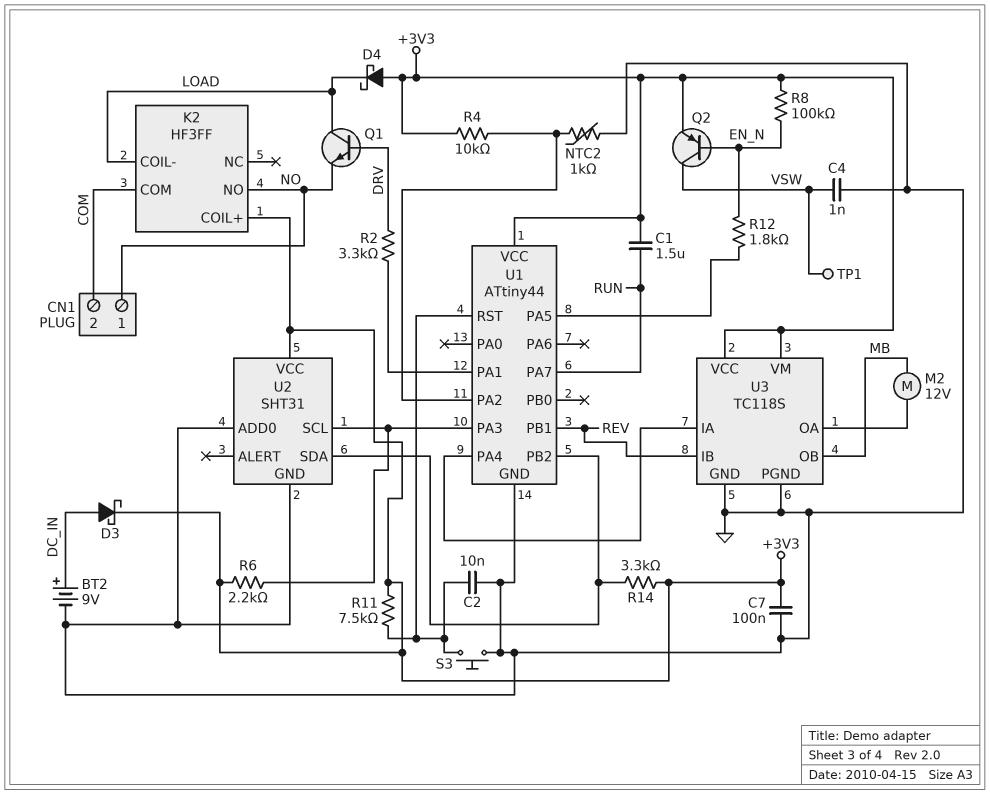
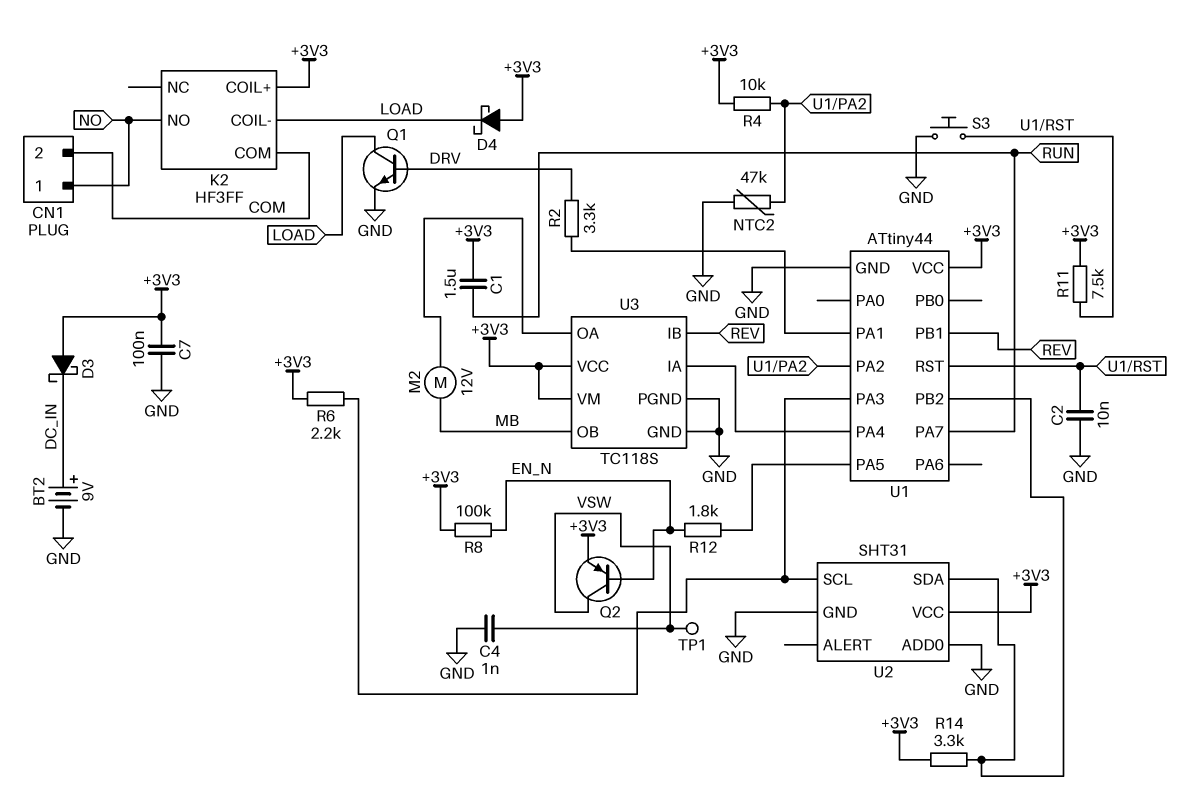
D3: schottky (A DC_IN, K +3V3) -> schottky (A +3V3, K DC_IN)
NTC2: 1k (GND, U1/PA2) -> 47k (GND, U1/PA2)
Q1: NPN (B DRV, C LOAD, E NO) -> NPN (B DRV, C LOAD, E GND)

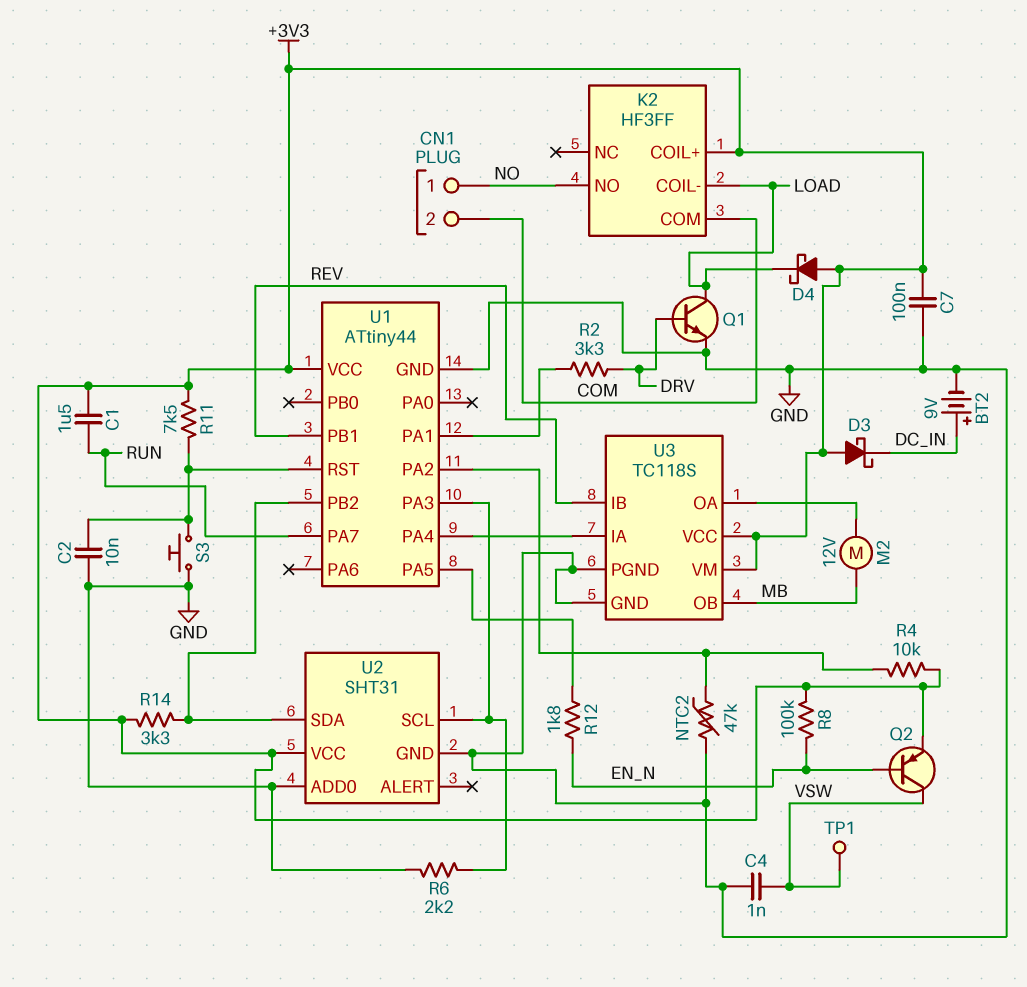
R6: 2.2k (+3V3, U1/PA3) -> 2.2k (GND, U1/PA3)

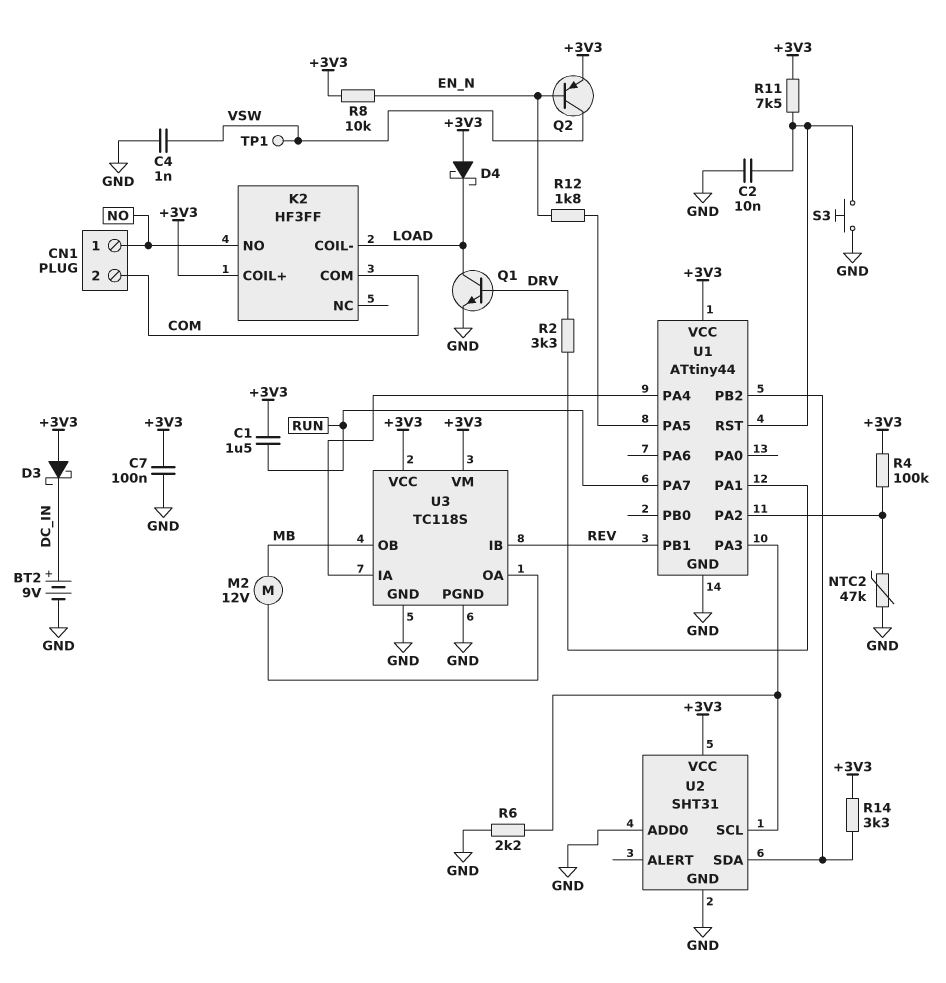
R4: 10k (+3V3, U1/PA2) -> 100k (+3V3, U1/PA2)
R8: 100k (+3V3, EN_N) -> 10k (+3V3, EN_N)

